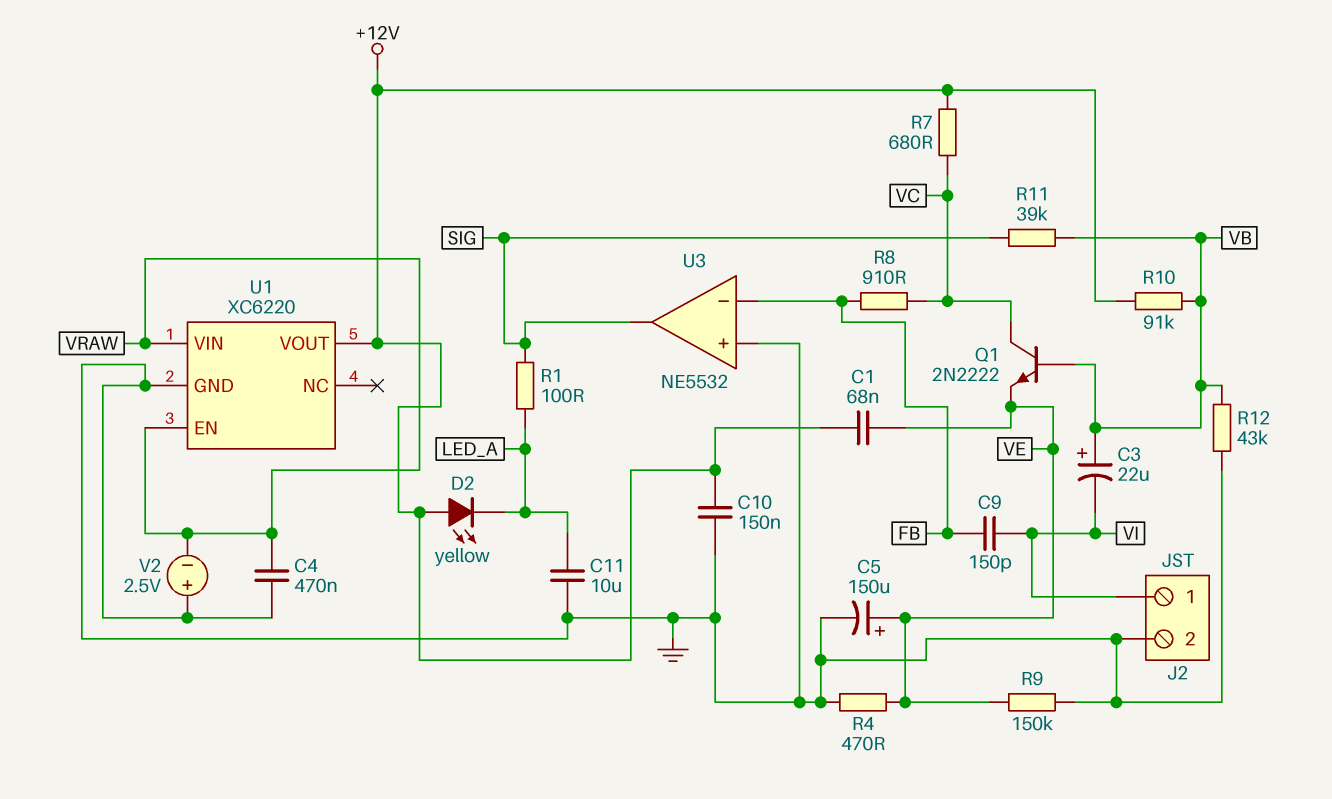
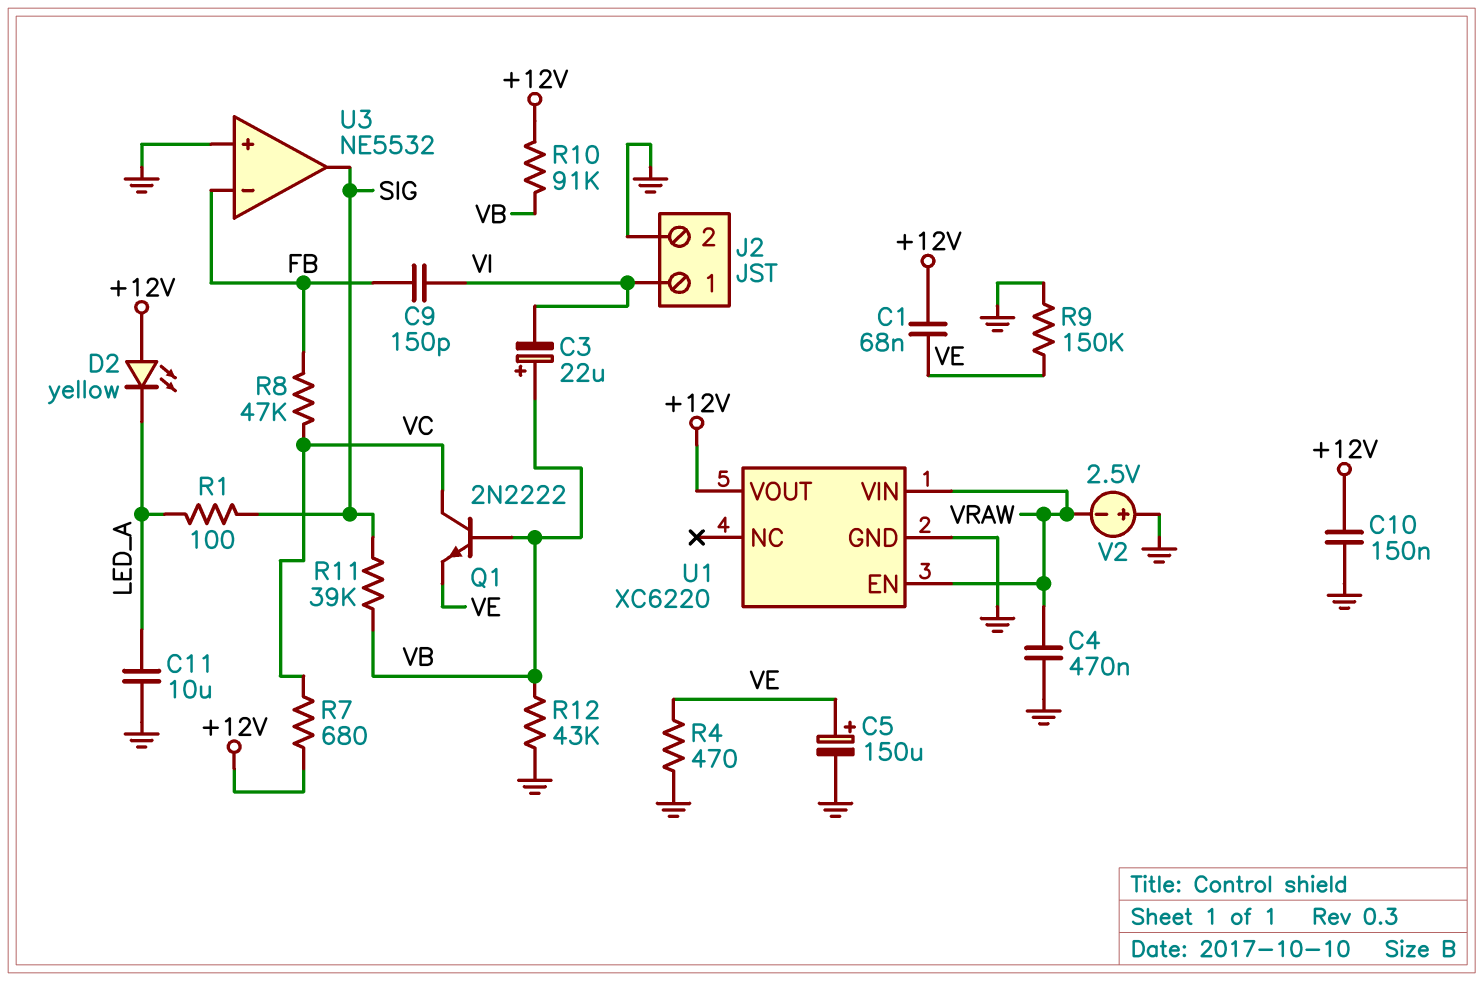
R8: 910 (FB, VC) -> 47k (FB, VC)

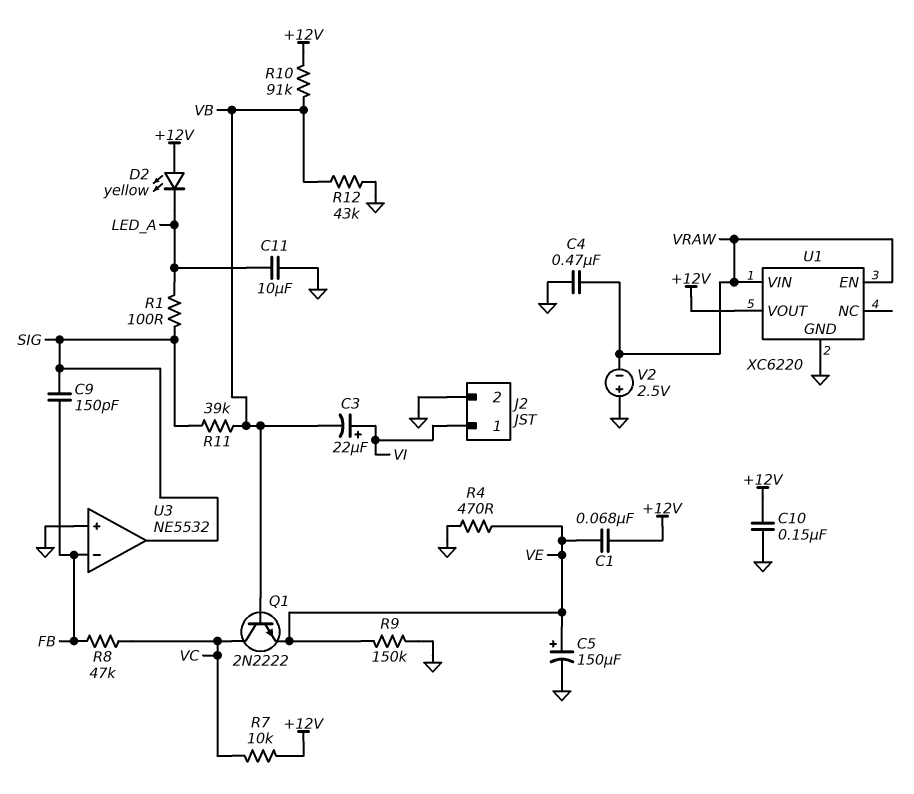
C3: 22uF (plus VB, minus VI) -> 22uF (plus VI, minus VB)
C9: 150pF (FB, VI) -> 150pF (FB, SIG)
R7: 680 (+12V, VC) -> 10k (+12V, VC)

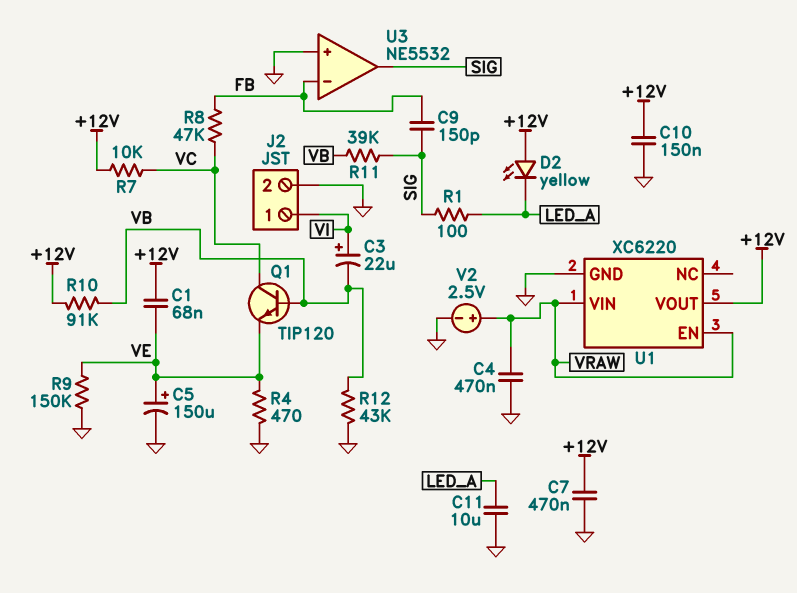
C7: none -> 470nF (+12V, GND)
Q1: NPN 2N2222 (B VB, C VC, E VE) -> NPN TIP120 (B VB, C VC, E VE)
V2: 2.5V (plus GND, minus VRAW) -> 2.5V (plus VRAW, minus GND)

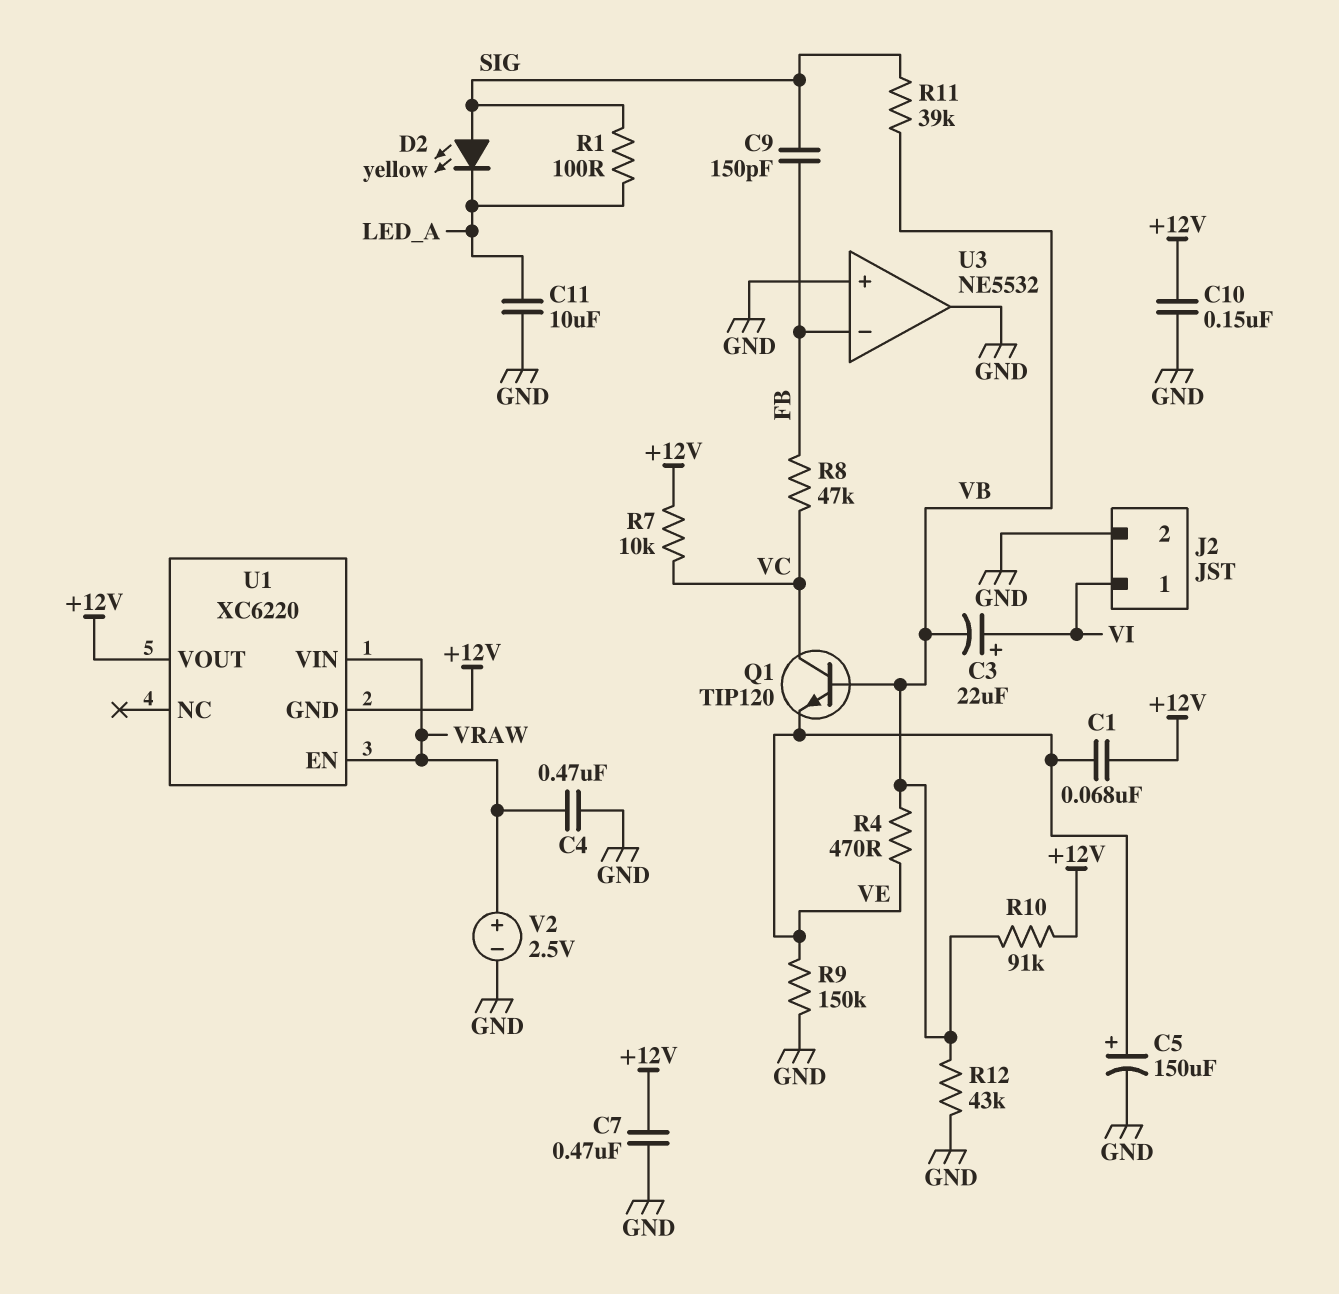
D2: LED yellow (A +12V, K LED_A) -> LED yellow (A SIG, K LED_A)
R4: 470 (GND, VE) -> 470 (VB, VE)
U1 pin GND: GND -> +12V
U3 pin out: SIG -> GND

